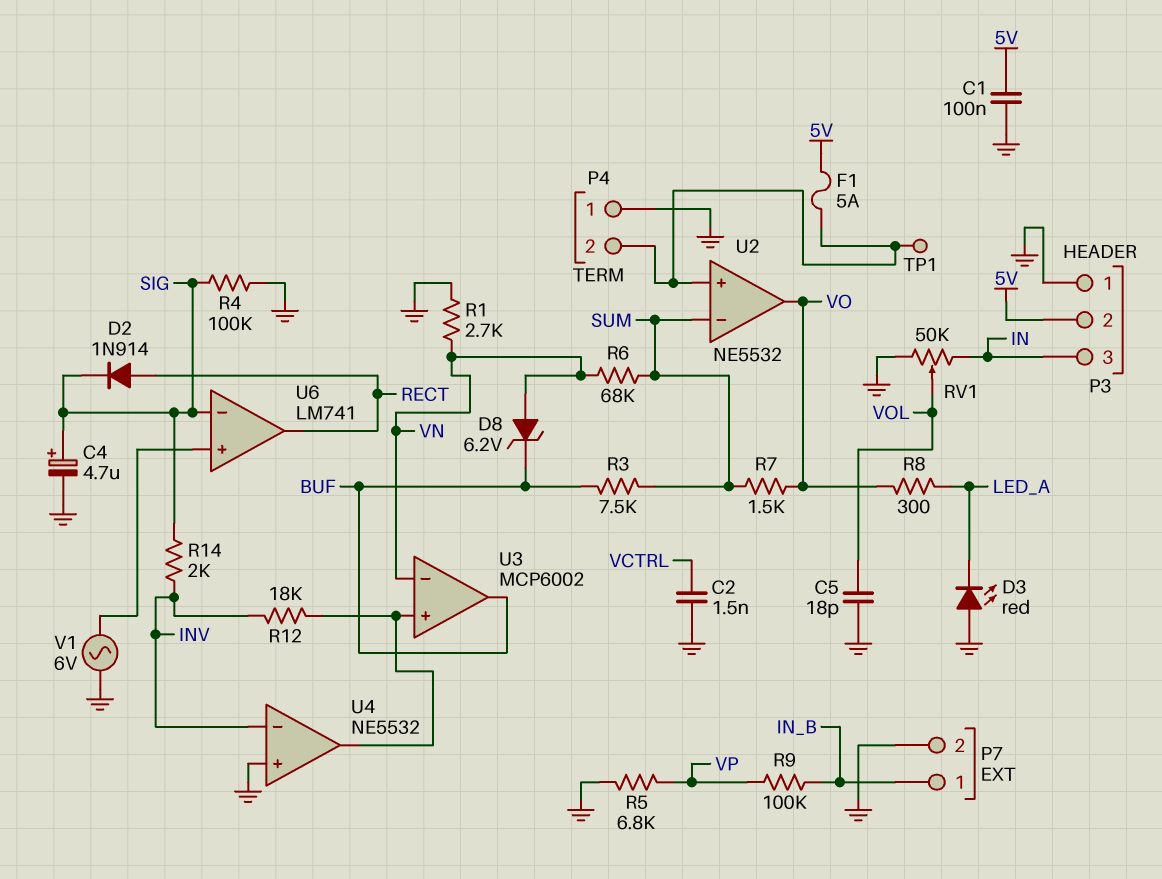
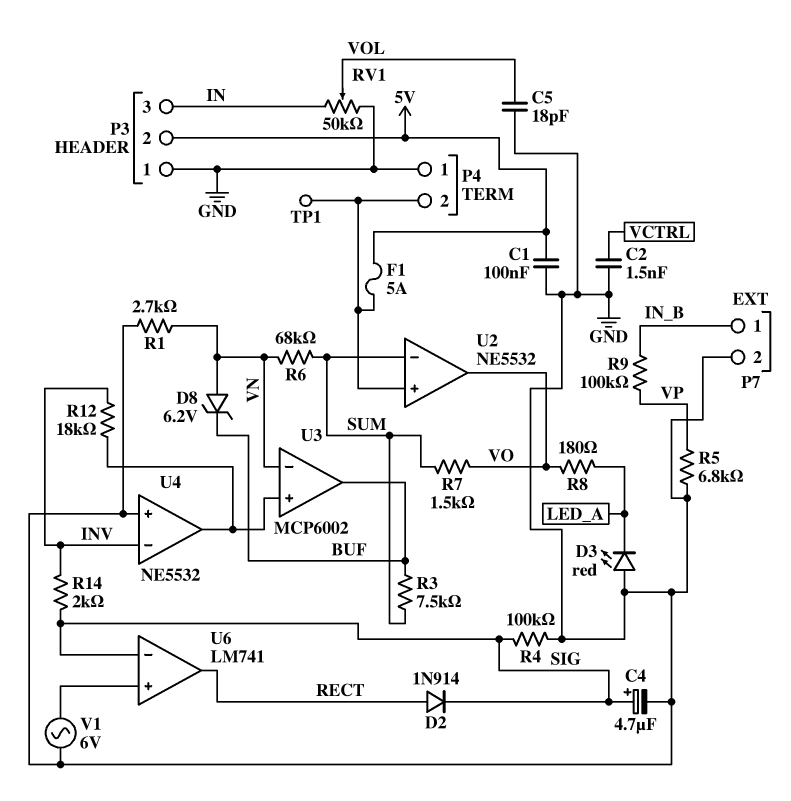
R8: 300 (LED_A, VO) -> 180 (LED_A, VO)

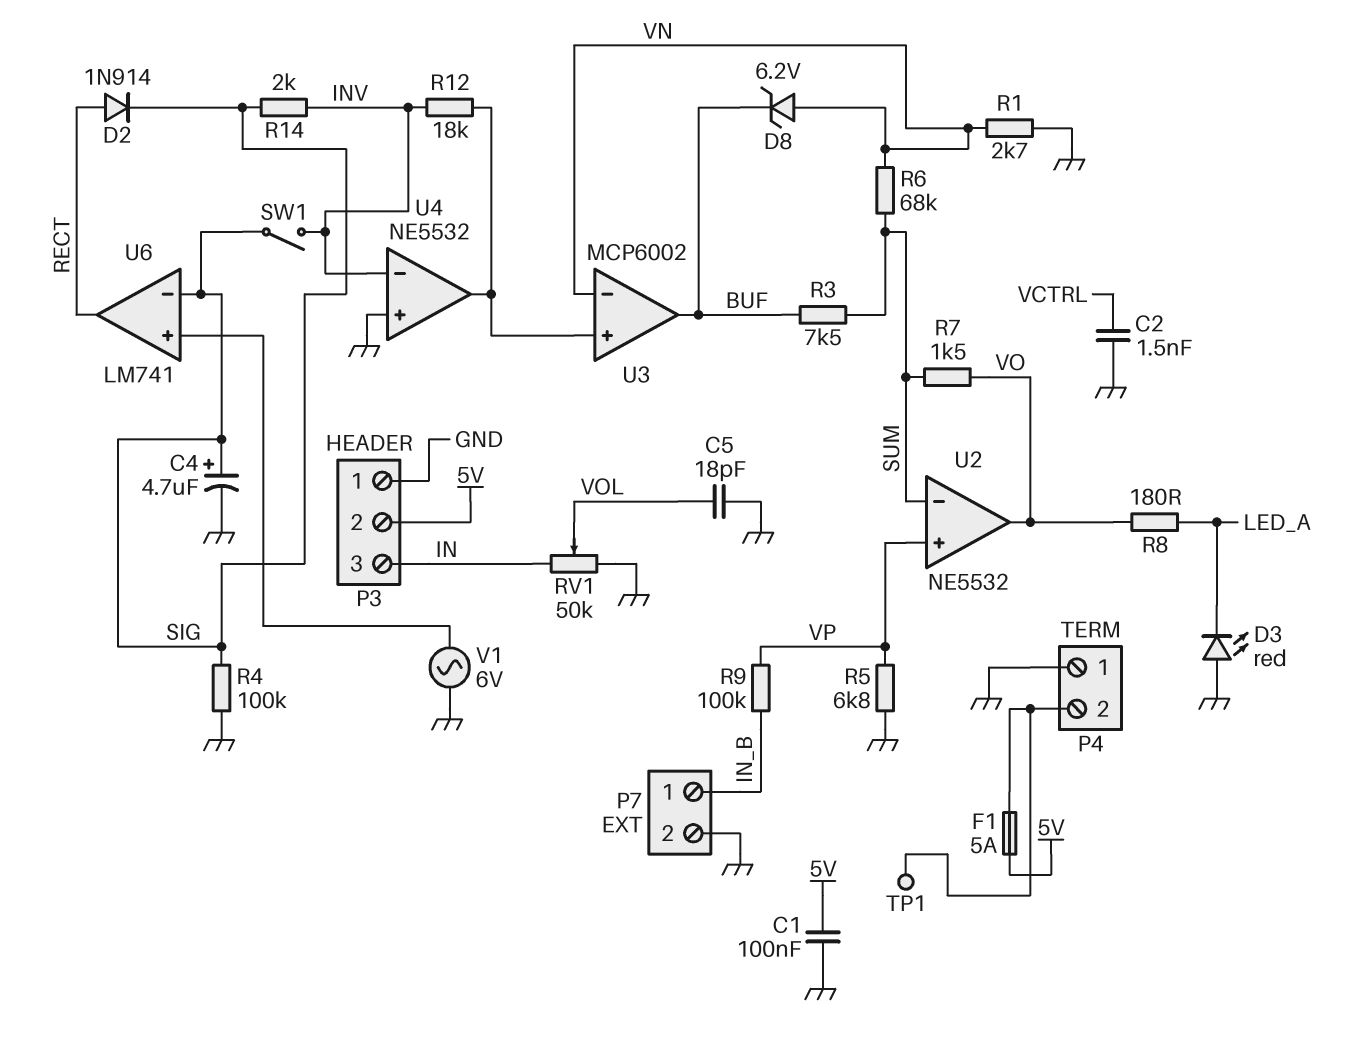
SW1: none -> switch (INV, SIG)
U2 pin in+: P4/2 -> VP

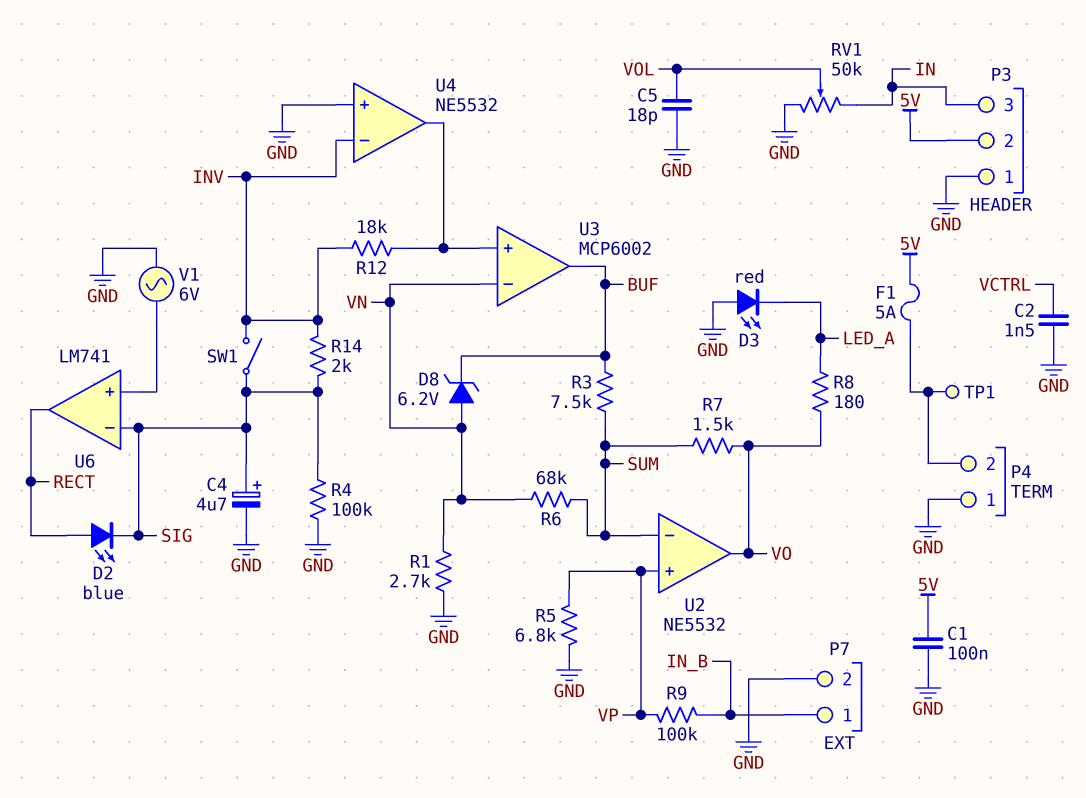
D2: diode 1N914 (A RECT, K SIG) -> LED blue (A RECT, K SIG)

